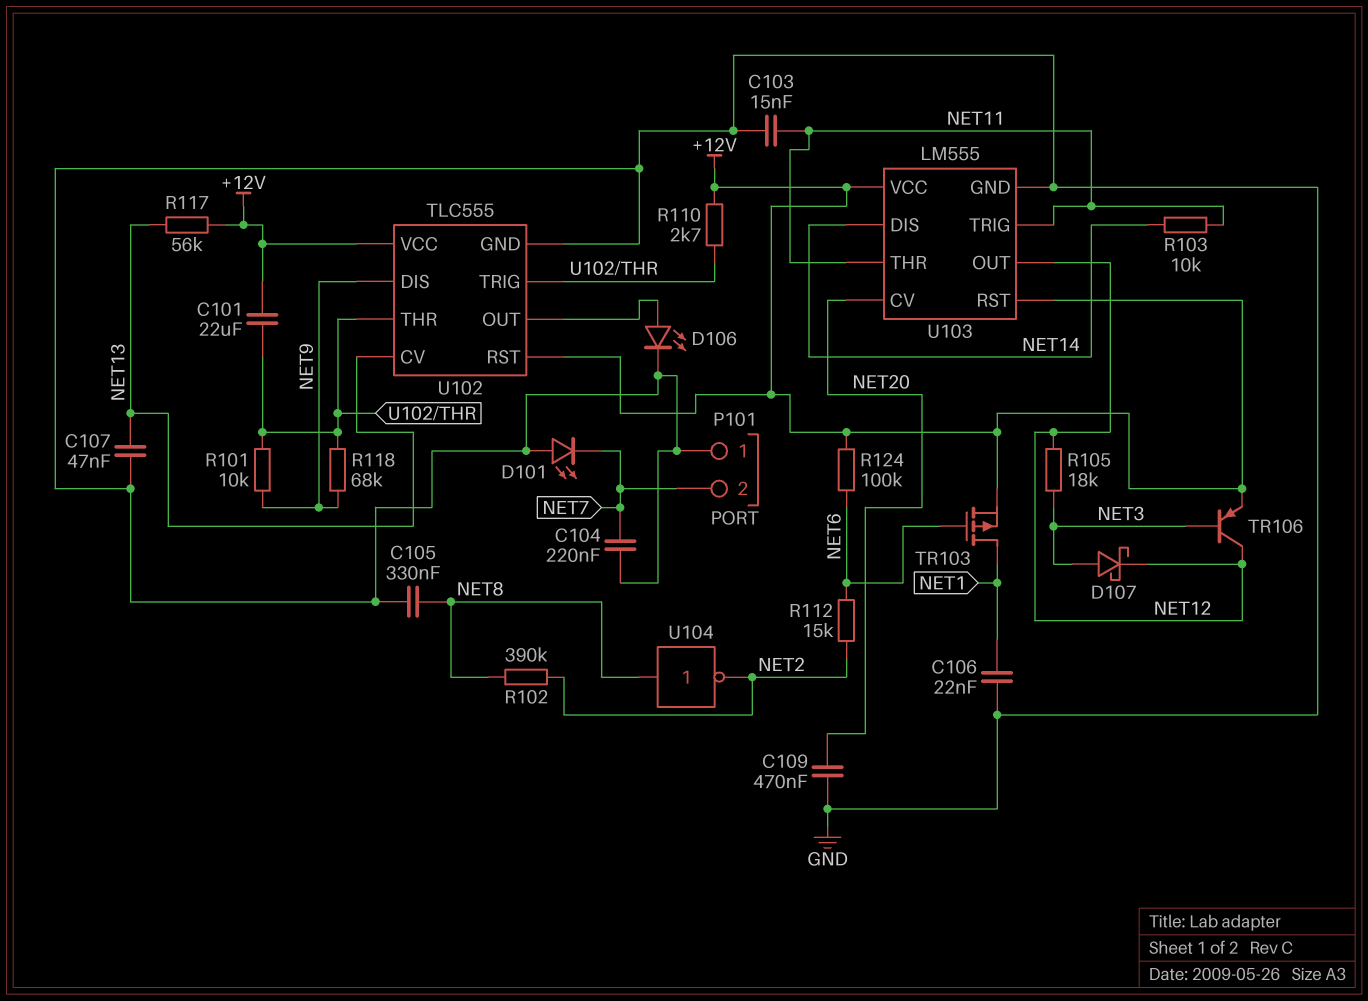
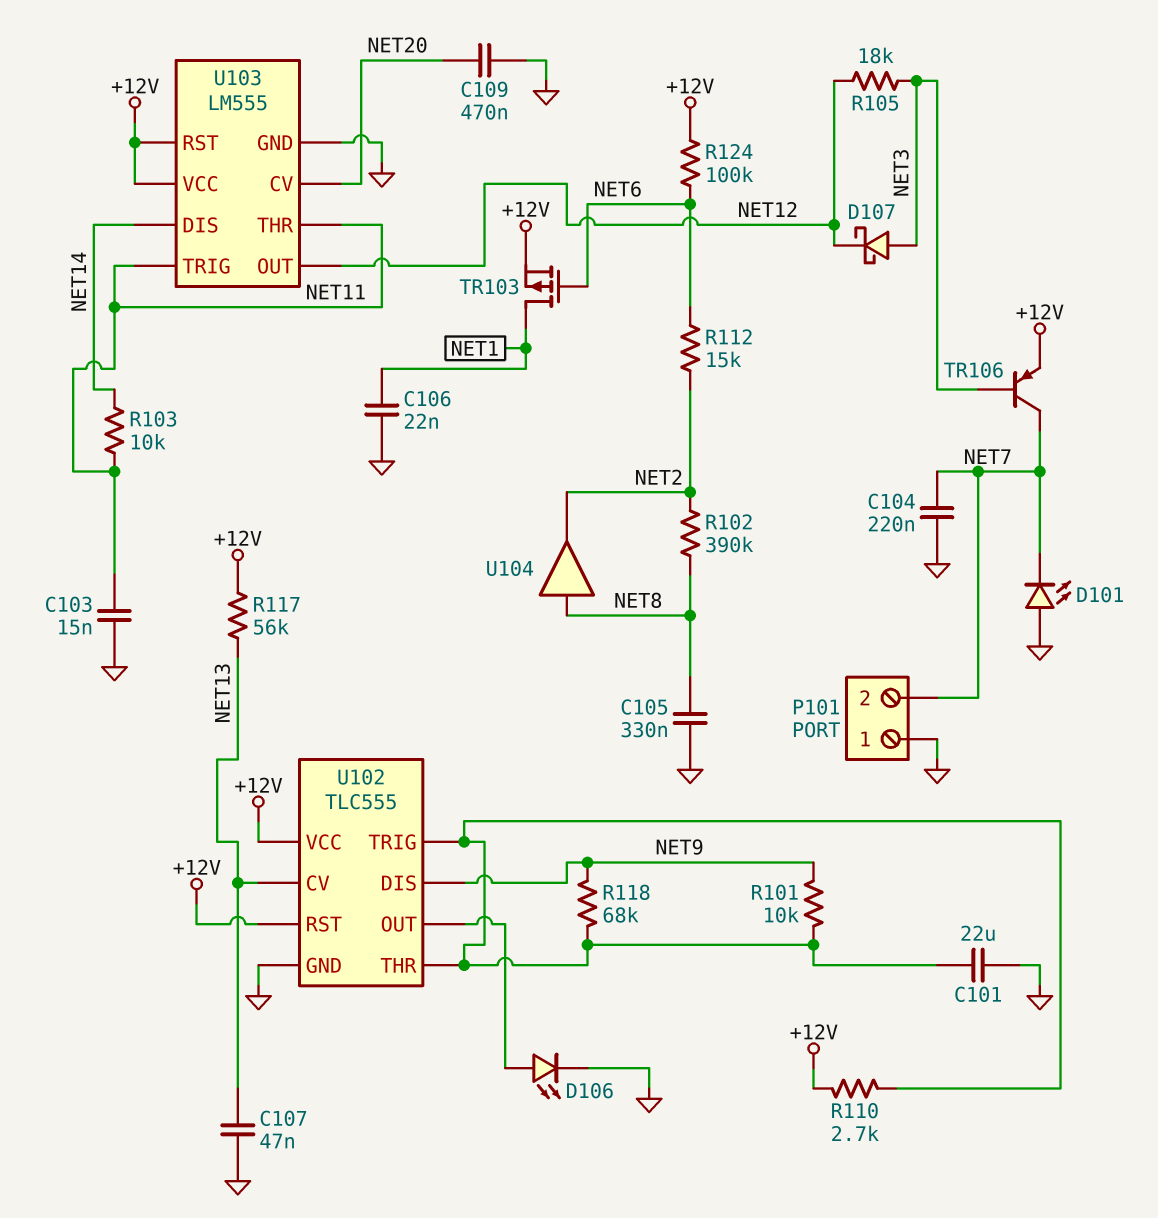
C101: 22uF (+12V, U102/THR) -> 22uF (GND, U102/THR)
TR106: PNP (B NET3, C NET12, E +12V) -> PNP (B NET3, C NET7, E +12V)
U104: NOT (in NET8, out NET2) -> buffer (in NET8, out NET2)

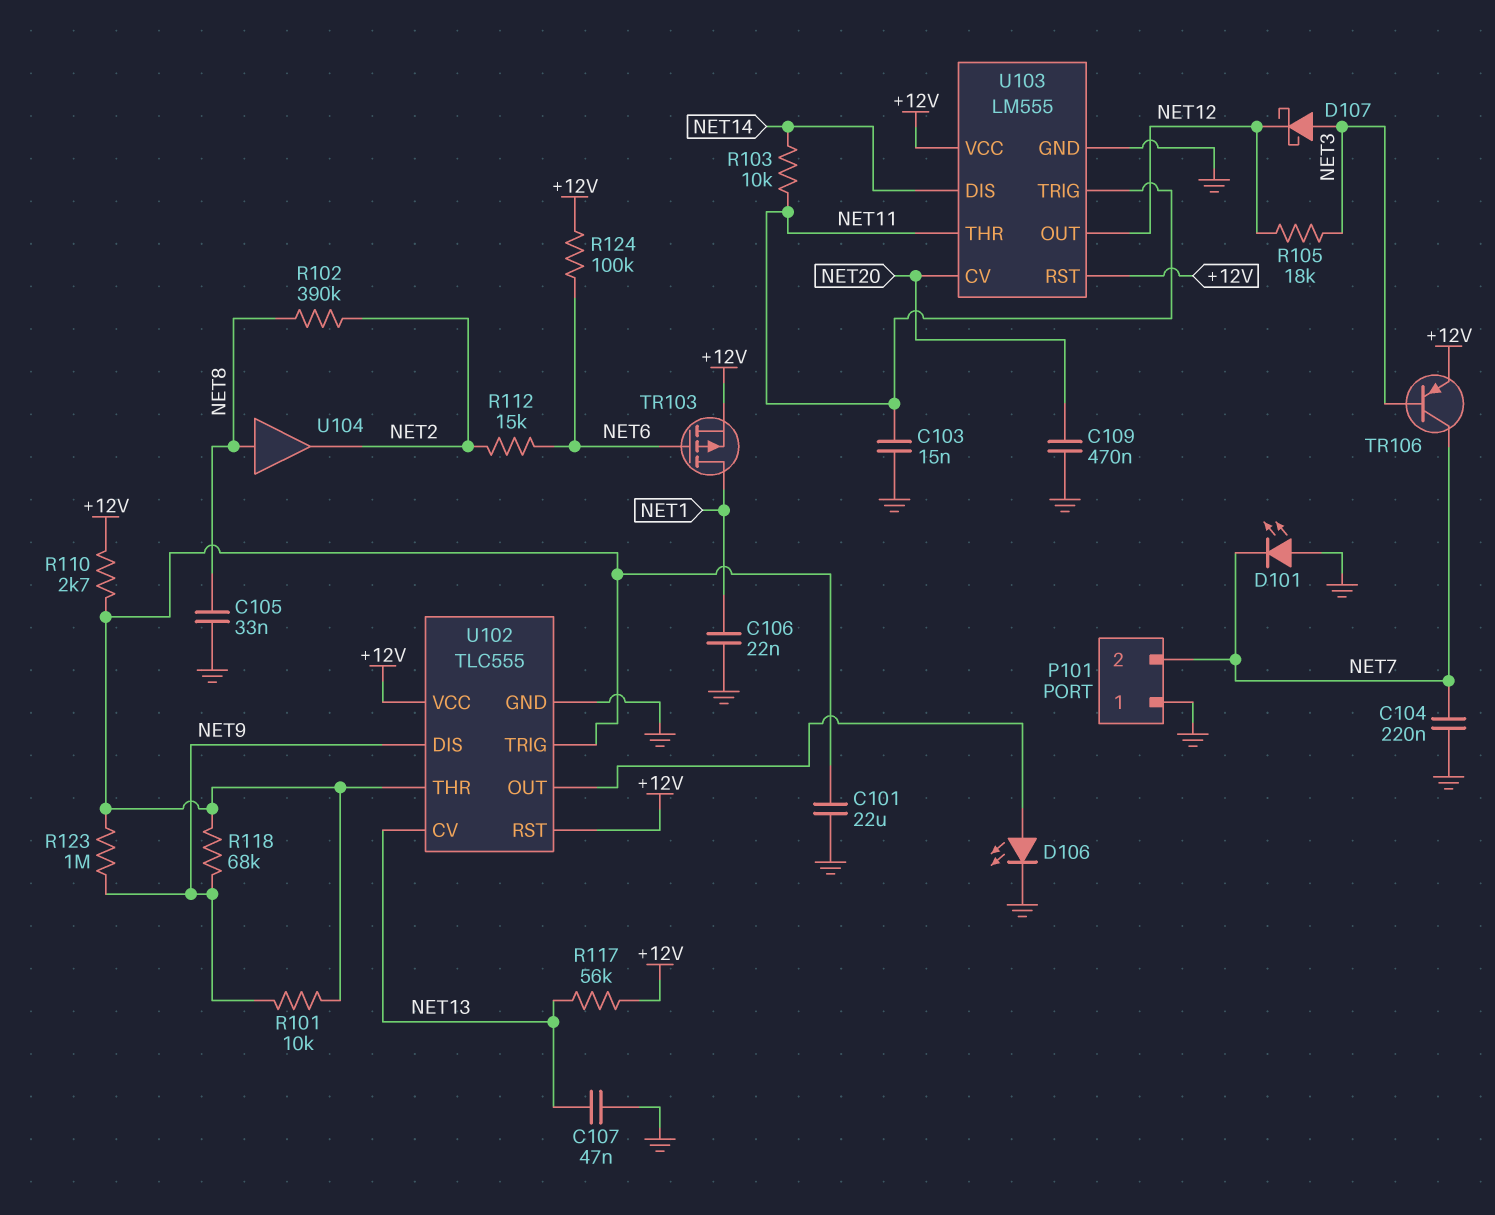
C105: 330nF (GND, NET8) -> 33nF (GND, NET8)
R123: none -> 1M (NET9, U102/THR)

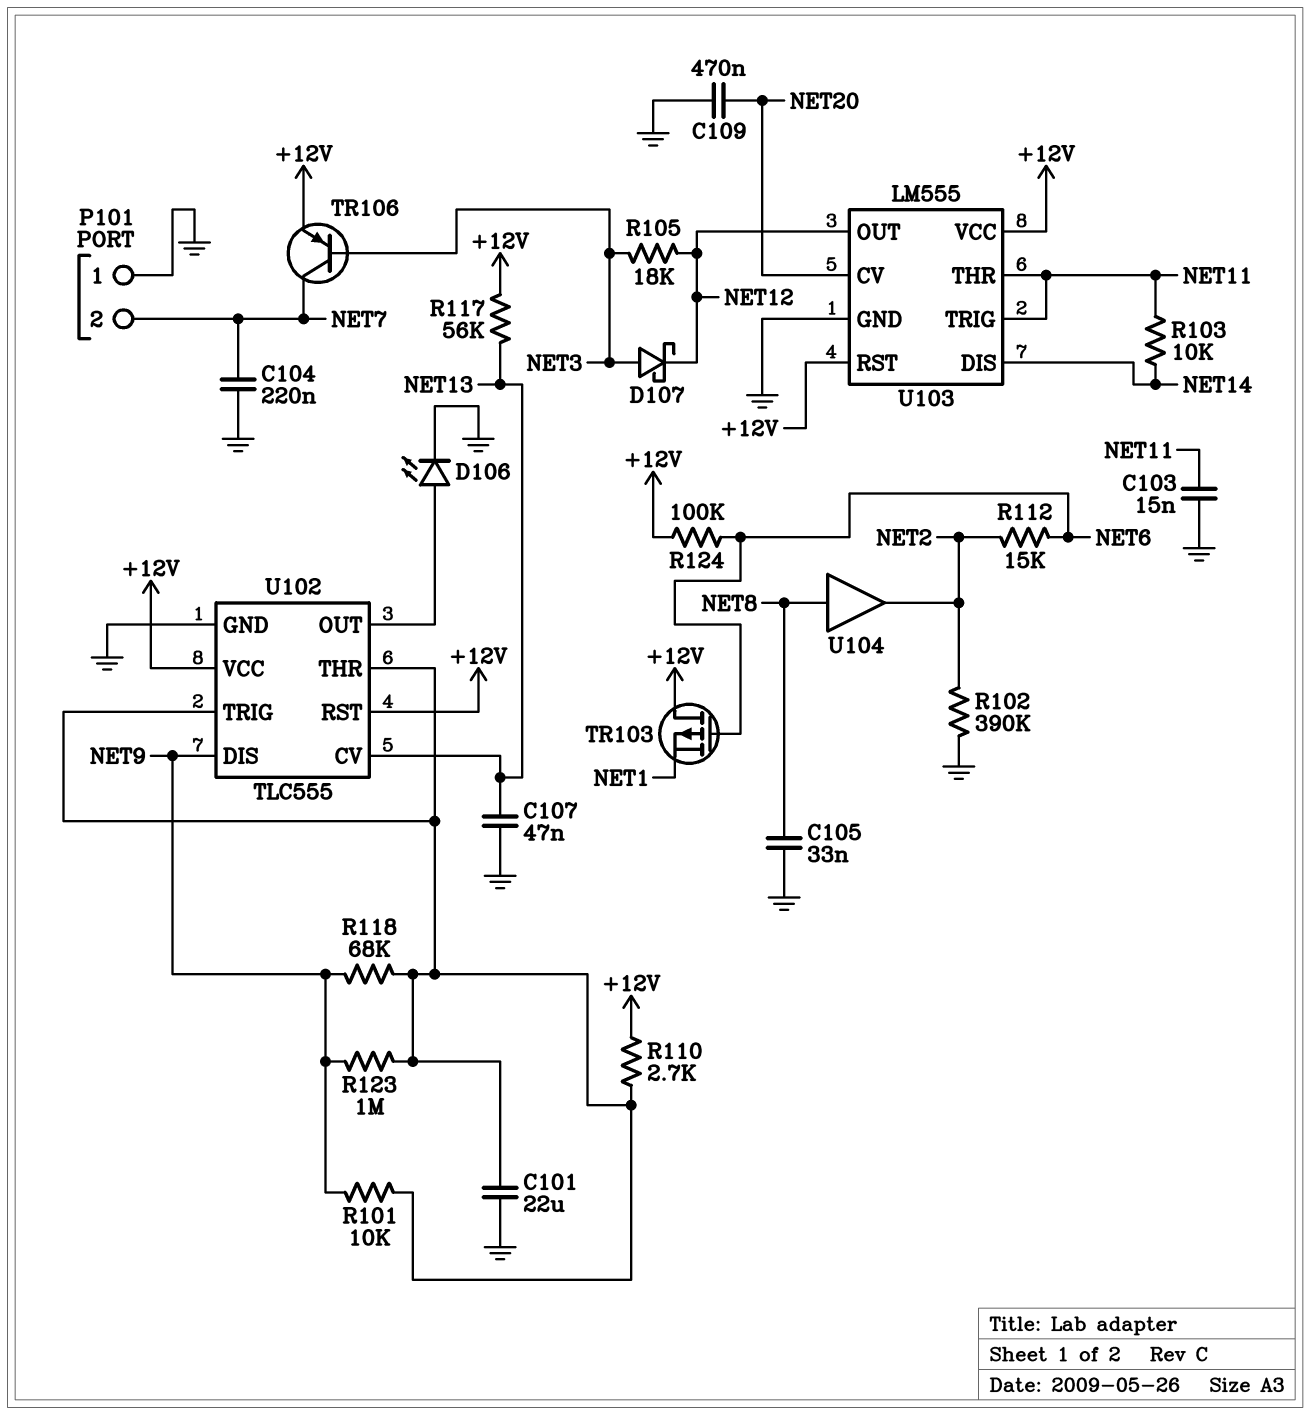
C106: 22nF (GND, NET1) -> none
D101: LED (A GND, K NET7) -> none
R102: 390k (NET2, NET8) -> 390k (GND, NET2)
TR103: PMOS (G NET6, D NET1, S +12V) -> PMOS (G NET6, D +12V, S NET1)

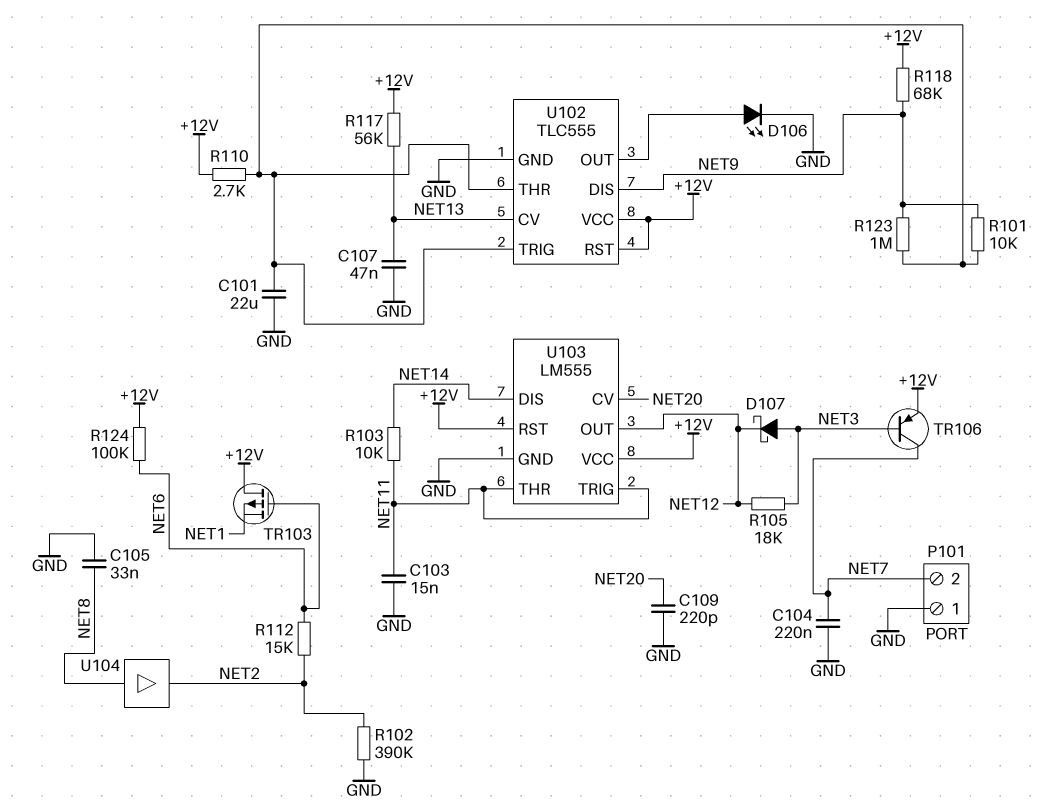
C109: 470nF (GND, NET20) -> 220pF (GND, NET20)
R118: 68k (NET9, U102/THR) -> 68k (+12V, NET9)

